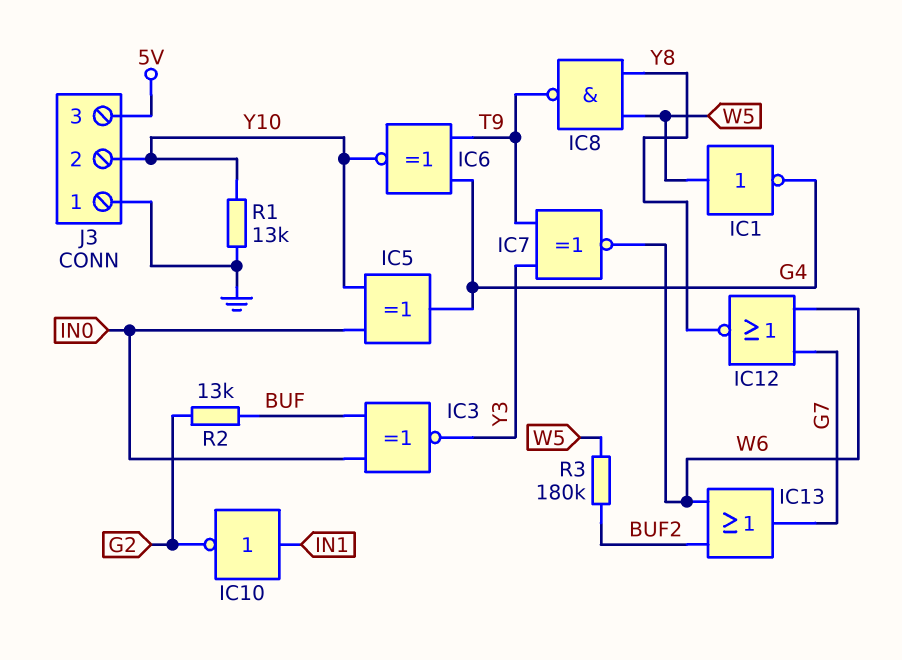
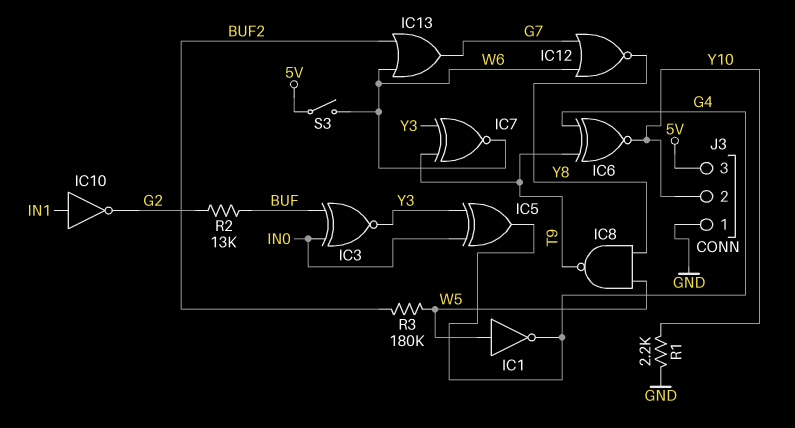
IC5: XOR (in IN0, in Y10, out G4) -> XOR (in IN0, in Y3, out G4)
R1: 13k (GND, Y10) -> 2.2k (GND, Y10)
S3: none -> switch (5V, W6)

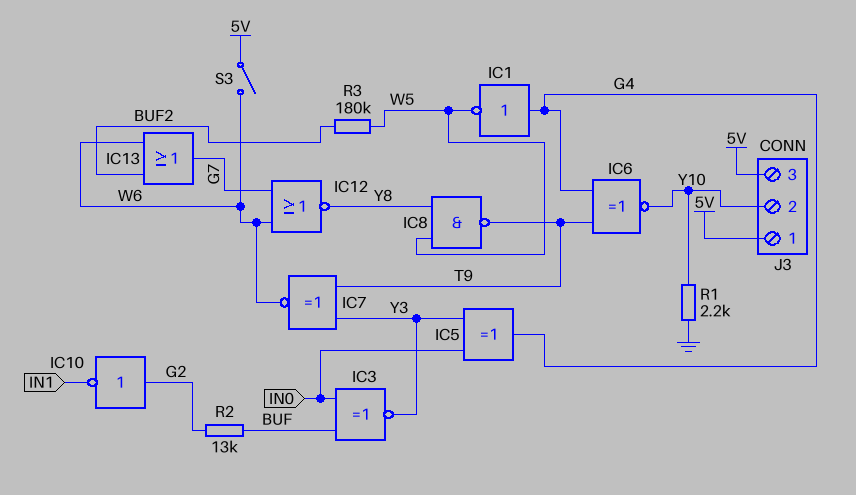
IC1: NOT (in W5, out G4) -> NOT (in G4, out W5)
IC10: NOT (in IN1, out G2) -> NOT (in G2, out IN1)
J3 pin 1: GND -> 5V

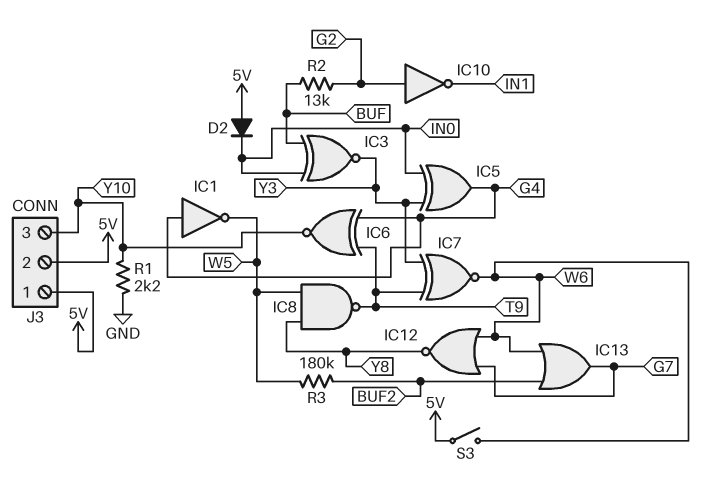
D2: none -> diode (A 5V, K IN0)
J3 pin 2: Y10 -> 5V
J3 pin 3: 5V -> Y10

